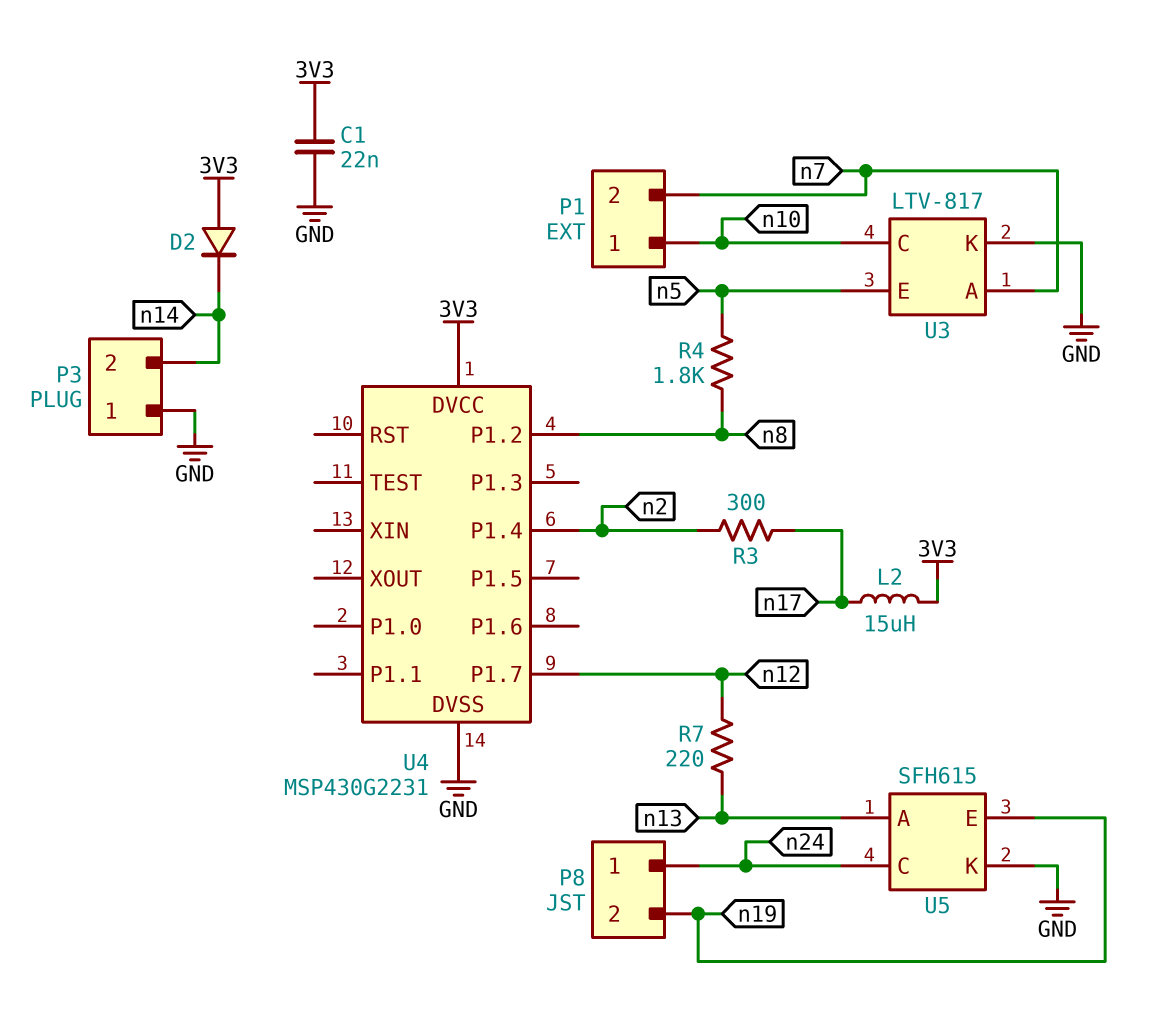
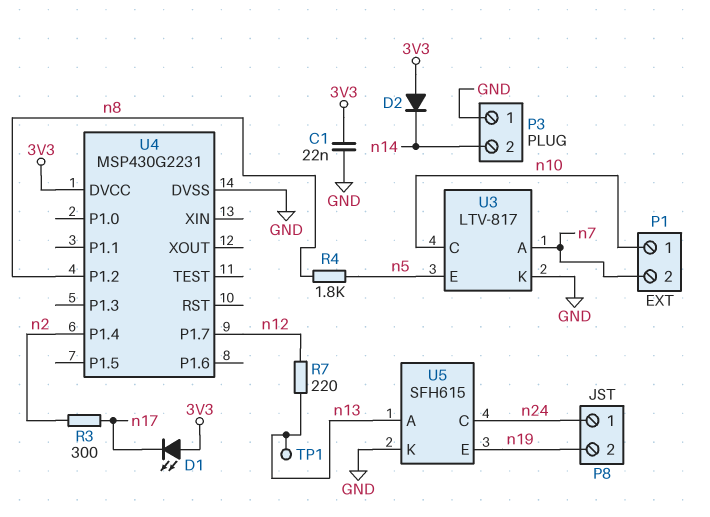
D1: none -> LED (A 3V3, K n17)
L2: 15uH (3V3, n17) -> none
TP1: none -> test point (n13)

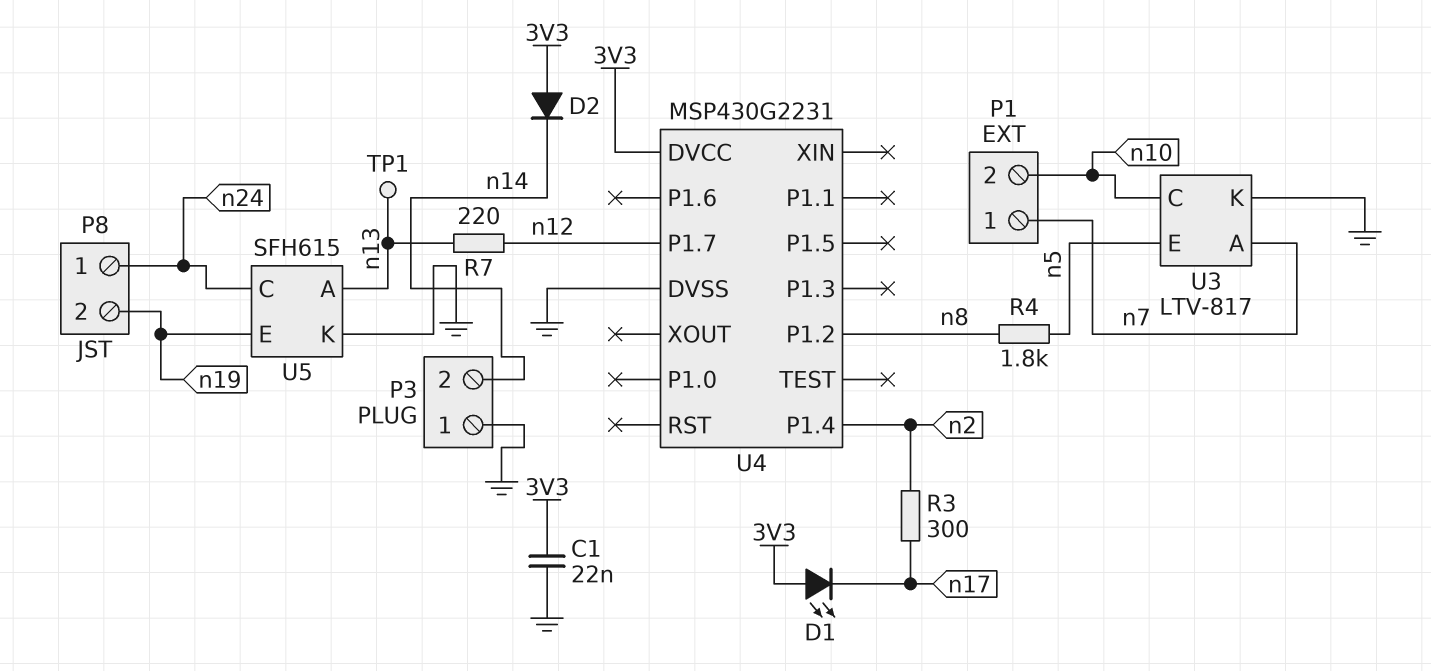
P1 pin 1: n10 -> n7
P1 pin 2: n7 -> n10

